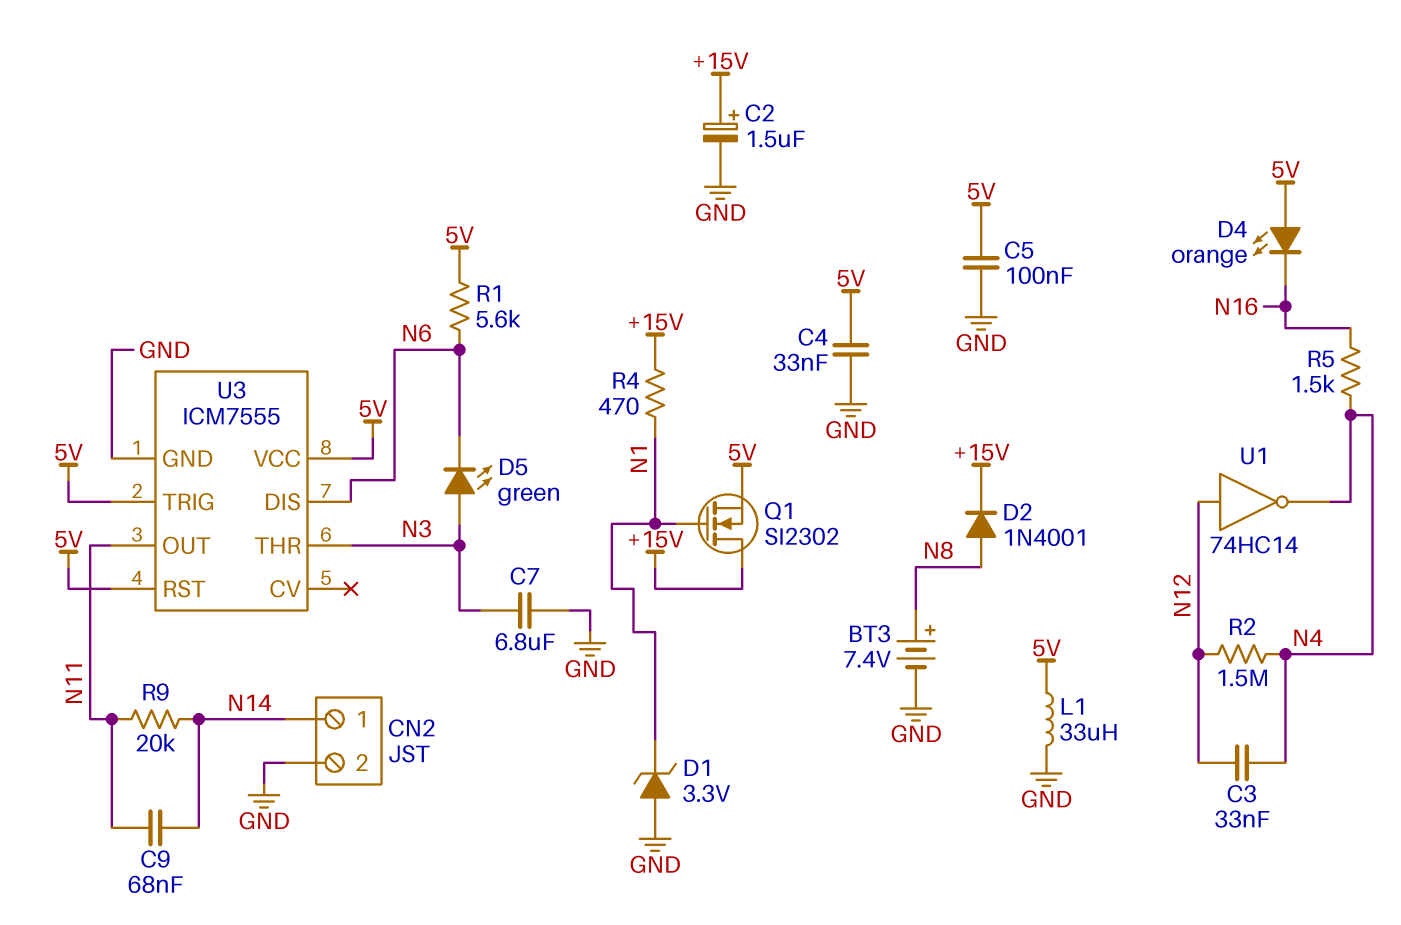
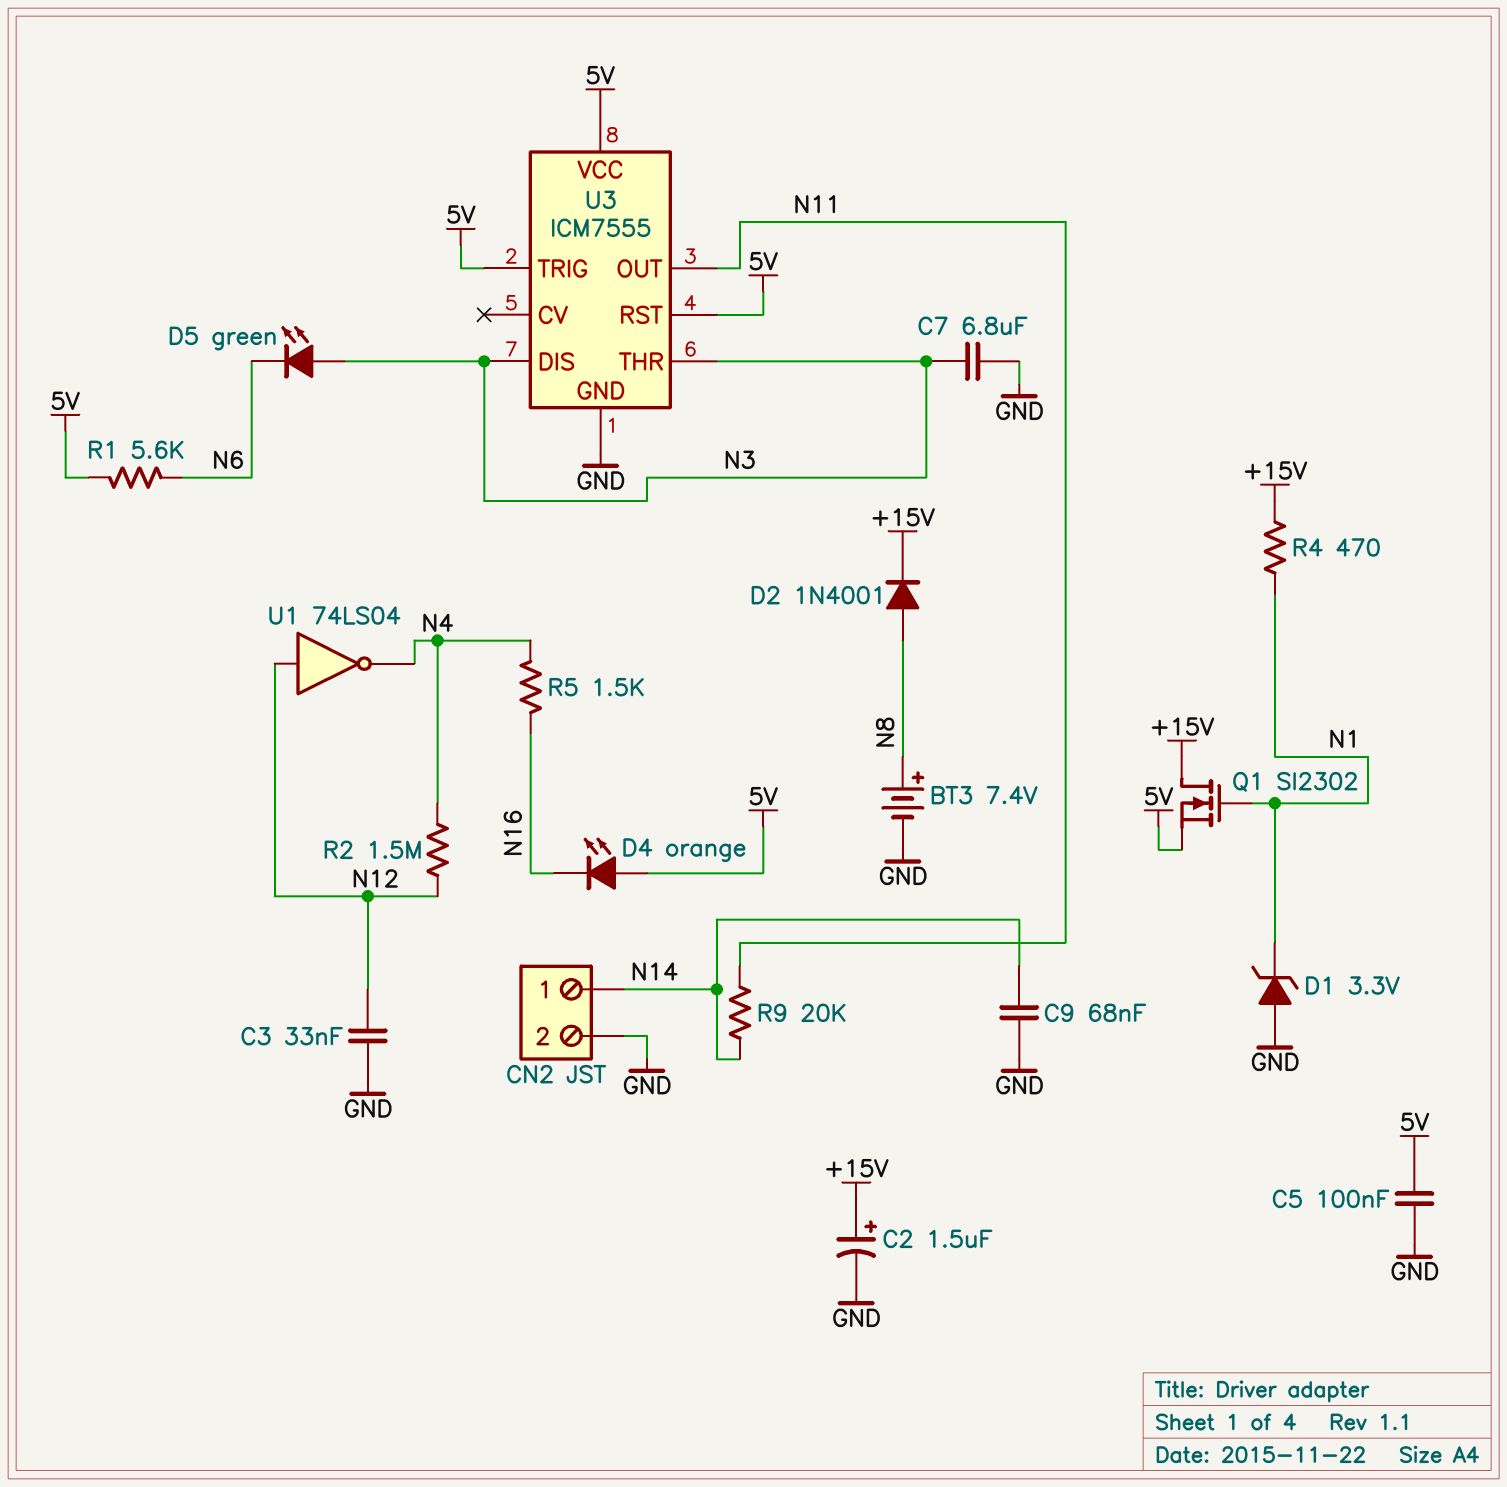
C3: 33nF (N4, N12) -> 33nF (GND, N12)
C4: 33nF (5V, GND) -> none
C9: 68nF (N11, N14) -> 68nF (GND, N14)
L1: 33uH (5V, GND) -> none
U1: NOT 74HC14 (in N12, out N4) -> NOT 74LS04 (in N12, out N4)
U3 pin DIS: N6 -> N3

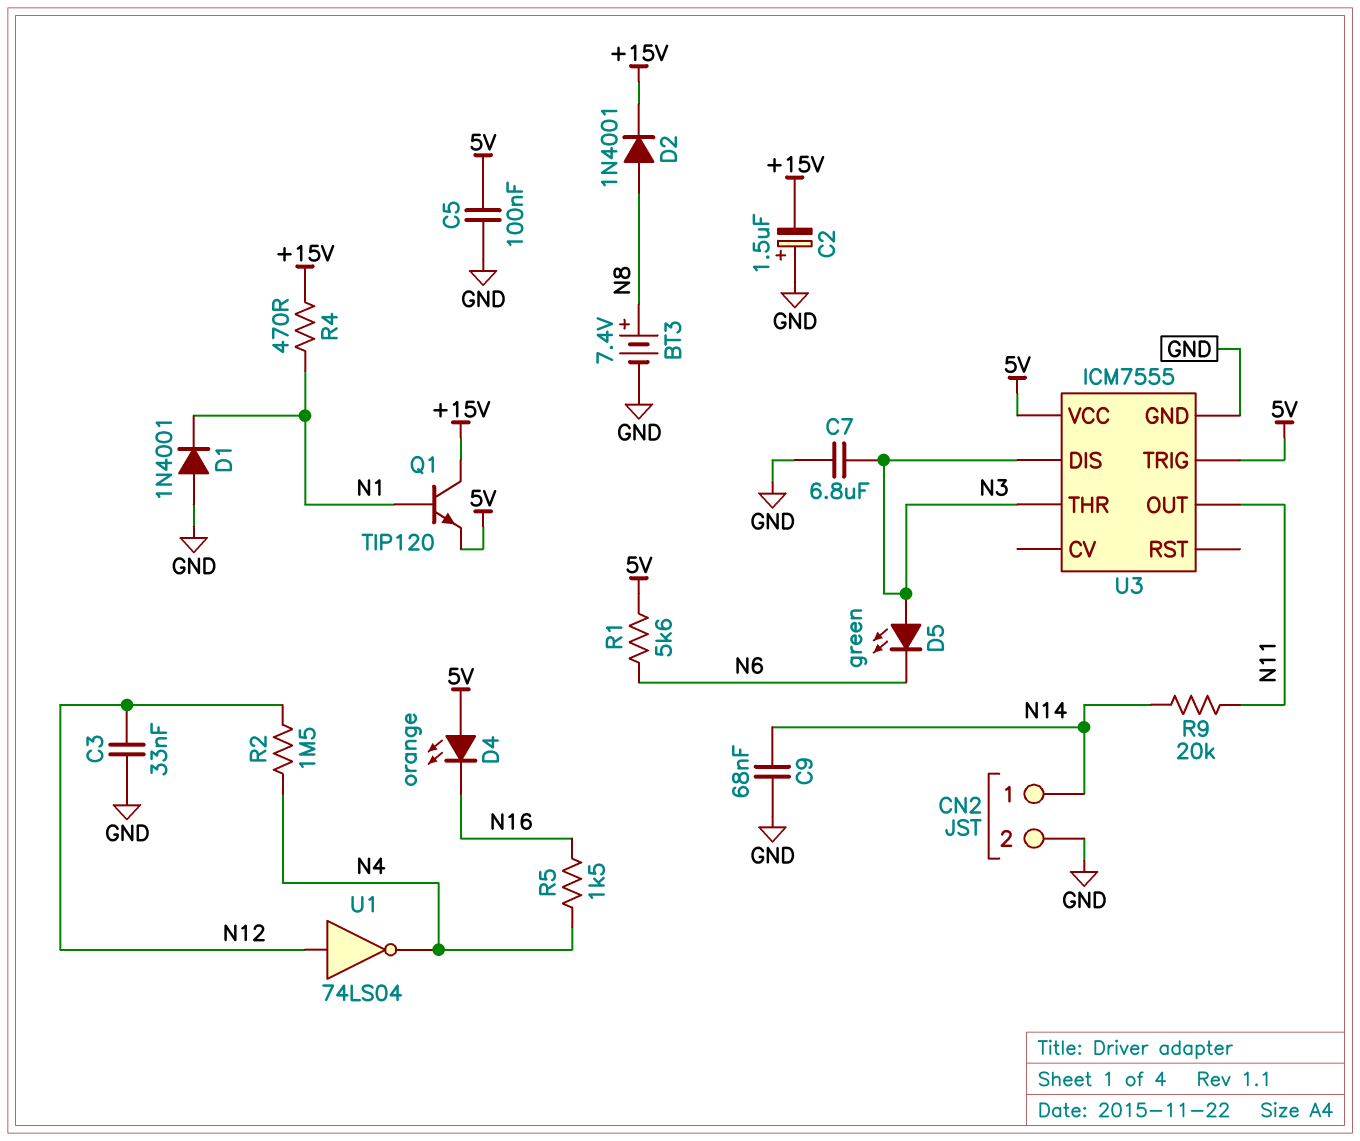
C2: 1.5uF (plus +15V, minus GND) -> 1.5uF (plus GND, minus +15V)
D1: zener 3.3V (A GND, K N1) -> diode 1N4001 (A GND, K N1)
Q1: NMOS SI2302 (G N1, D +15V, S 5V) -> NPN TIP120 (B N1, C +15V, E 5V)
U3 pin RST: 5V -> none

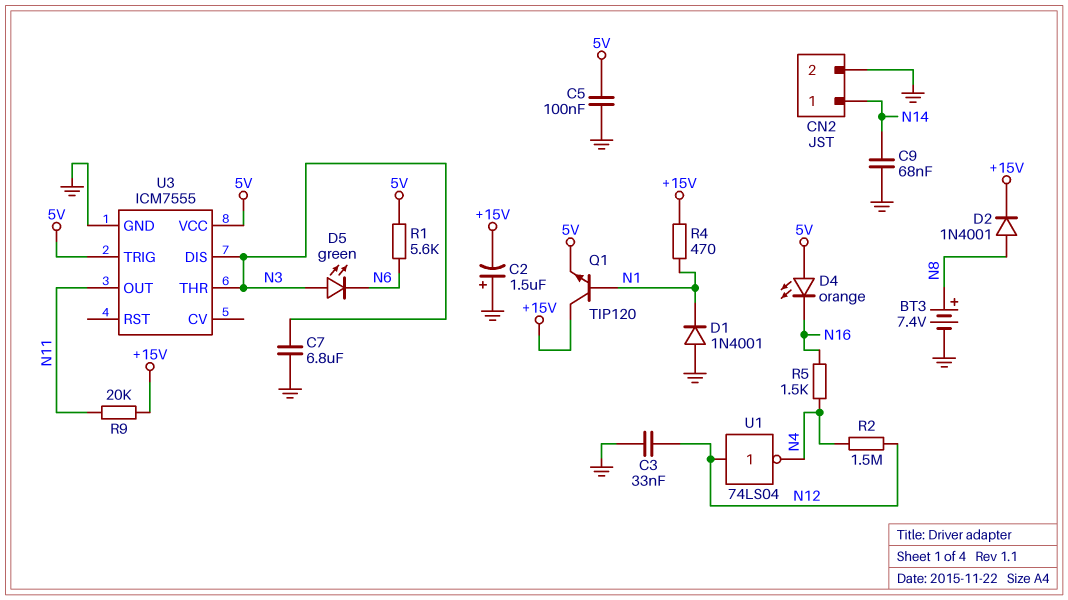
R9: 20k (N11, N14) -> 20k (+15V, N11)

